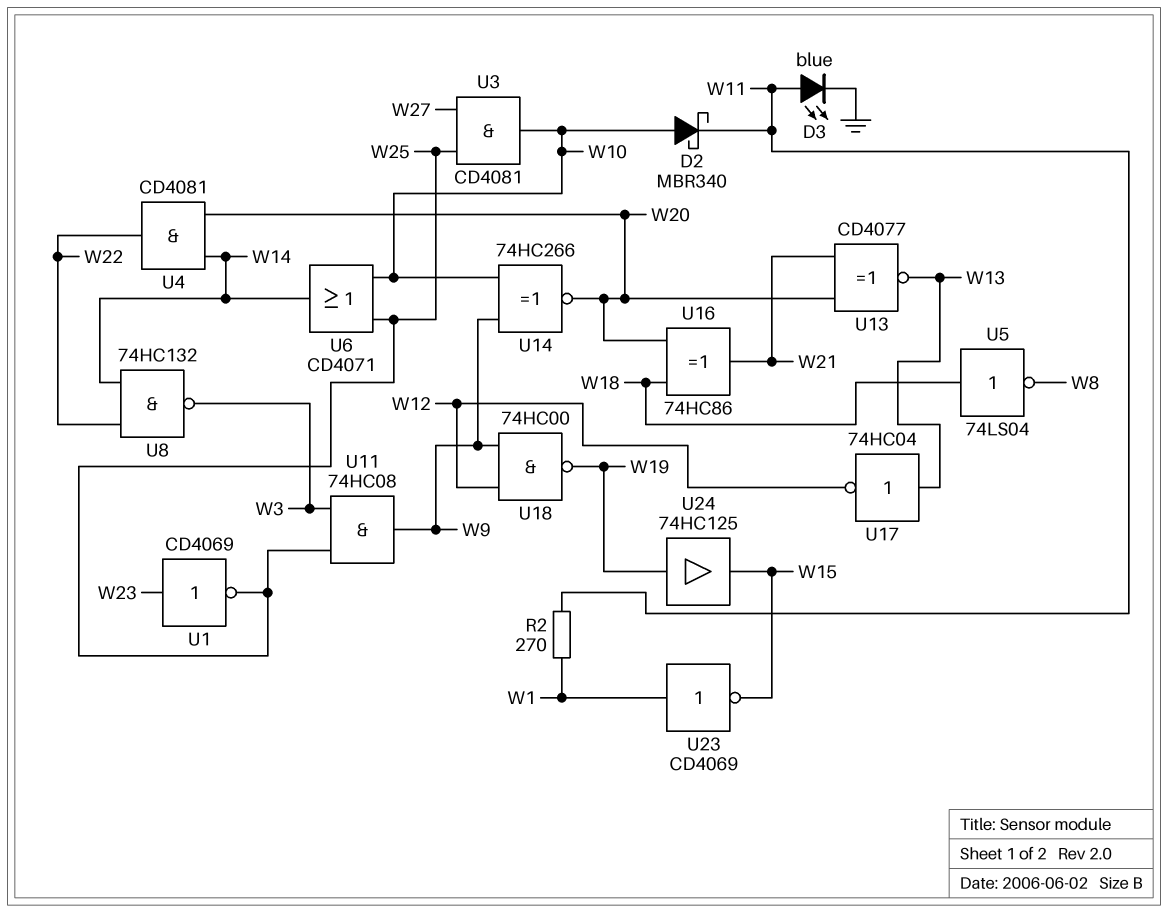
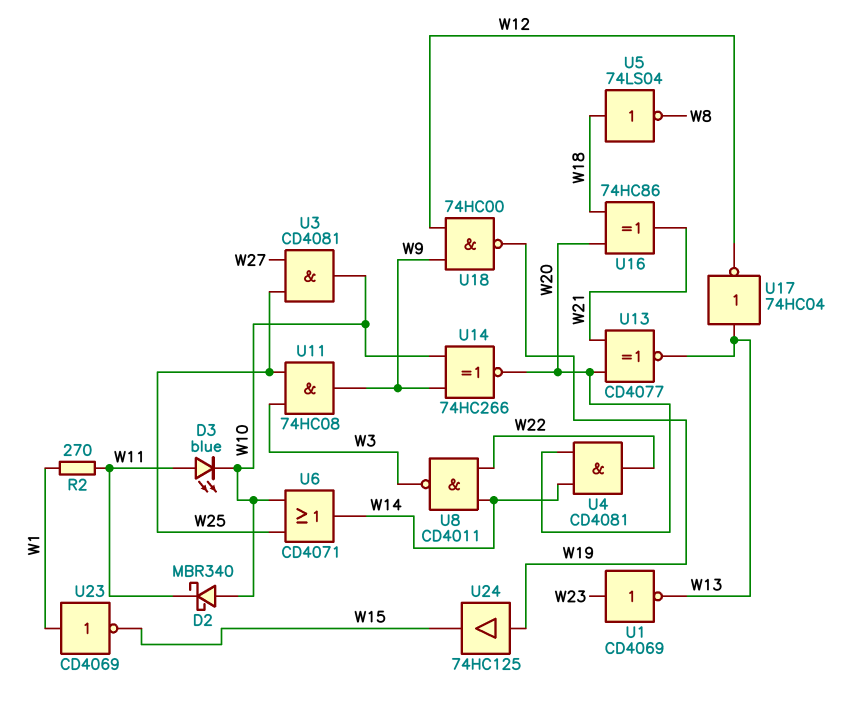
D3: LED blue (A W11, K GND) -> LED blue (A W11, K W10)
U1: NOT CD4069 (in W23, out W25) -> NOT CD4069 (in W23, out W13)
U8: NAND 74HC132 (in W14, in W22, out W3) -> NAND CD4011 (in W14, in W22, out W3)

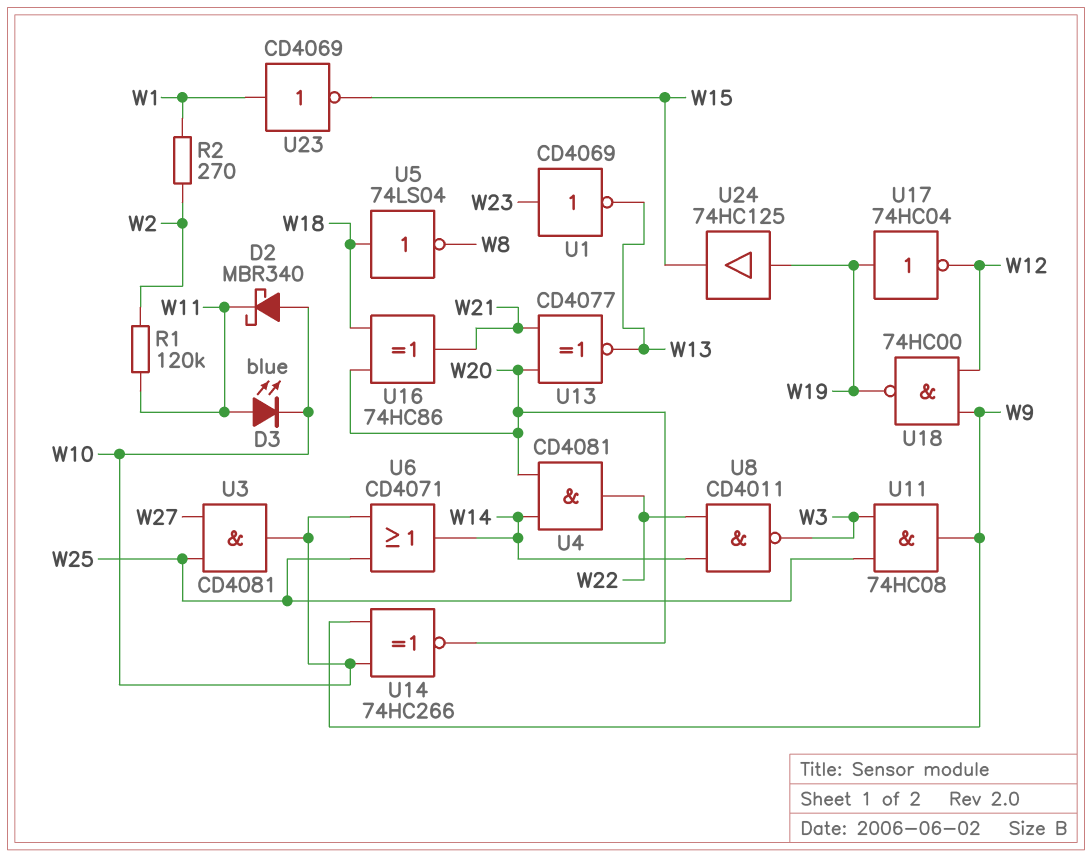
R1: none -> 120k (W2, W11)
R2: 270 (W1, W11) -> 270 (W1, W2)
U17: NOT 74HC04 (in W13, out W12) -> NOT 74HC04 (in W19, out W12)

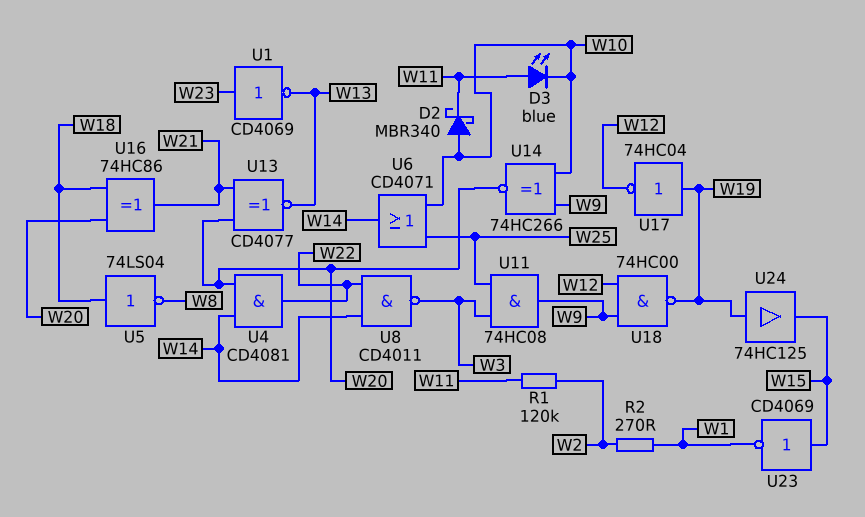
U3: AND CD4081 (in W25, in W27, out W10) -> none
U23: NOT CD4069 (in W1, out W15) -> NOT CD4069 (in W15, out W1)

